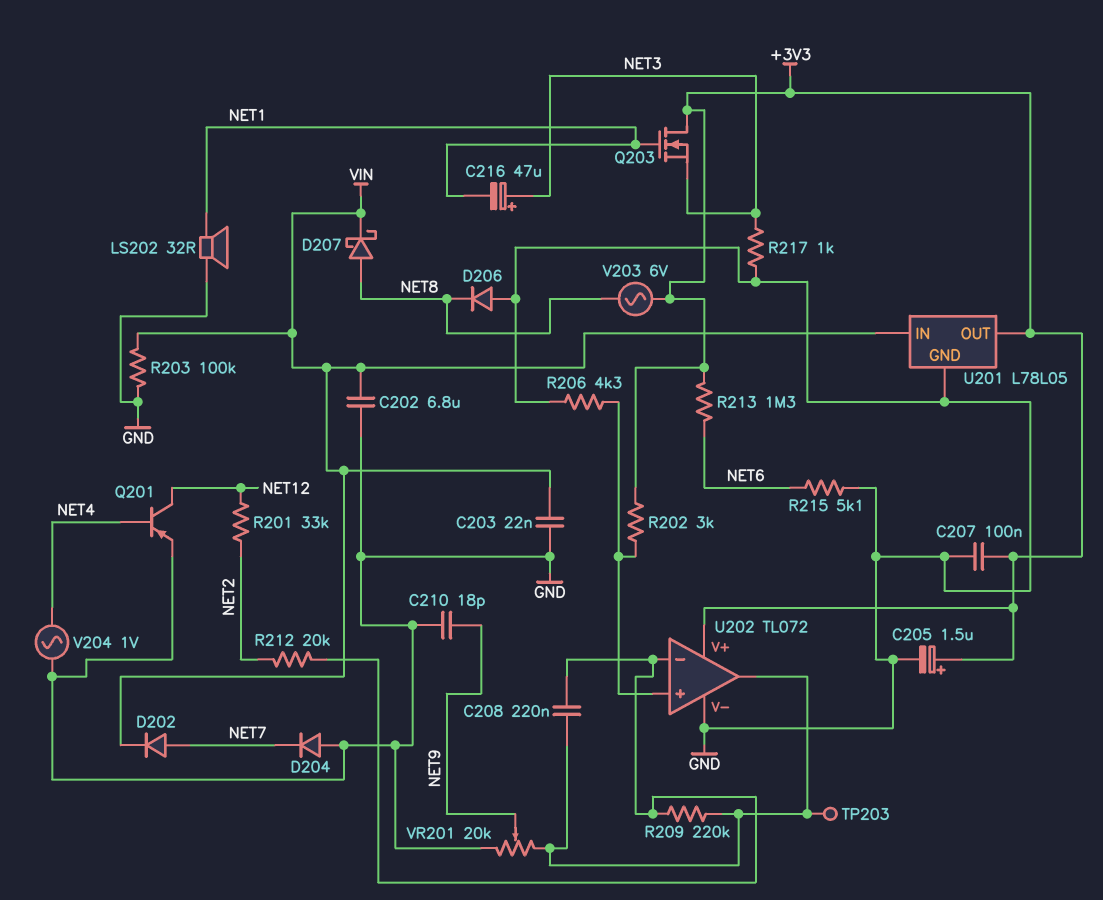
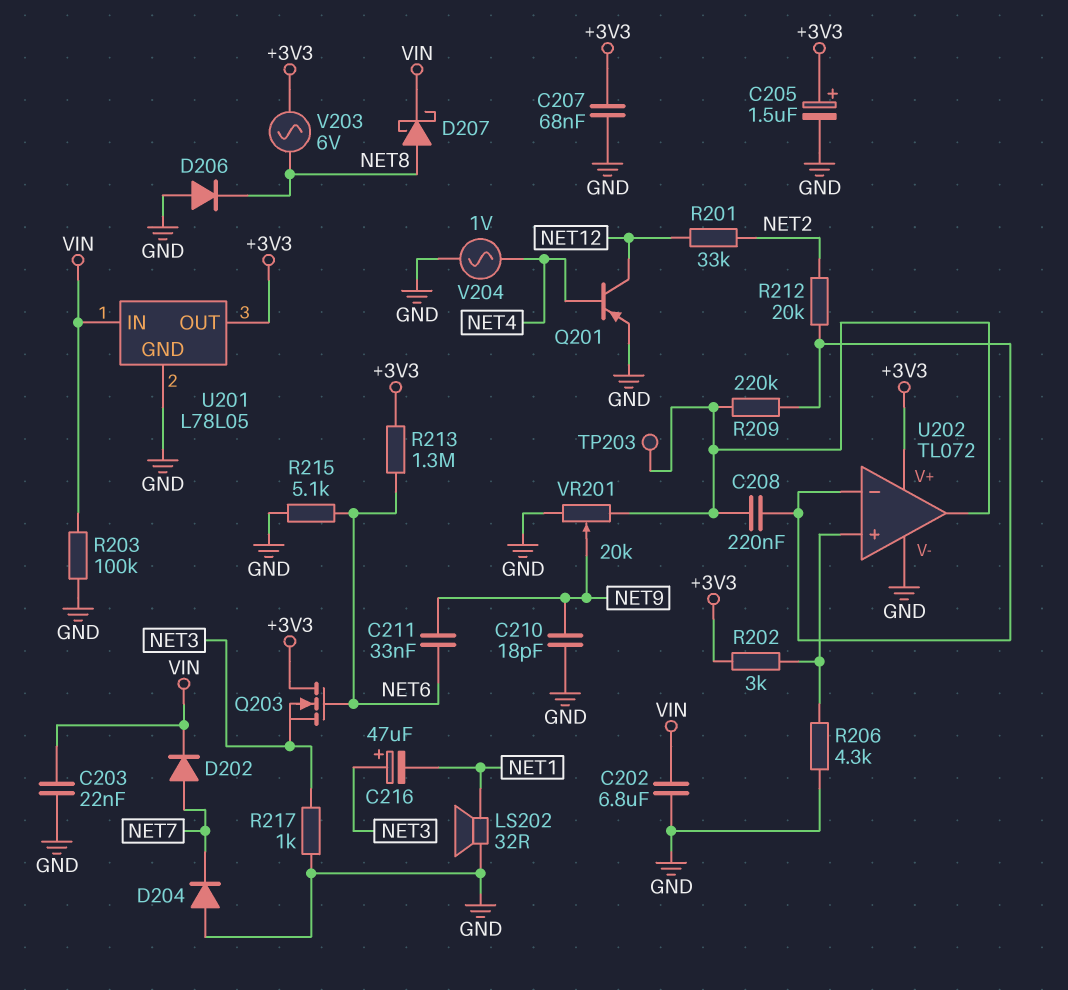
C207: 100nF (+3V3, GND) -> 68nF (+3V3, GND)
C211: none -> 33nF (NET6, NET9)
Q203: NMOS (G NET1, D +3V3, S NET3) -> NMOS (G NET6, D +3V3, S NET3)

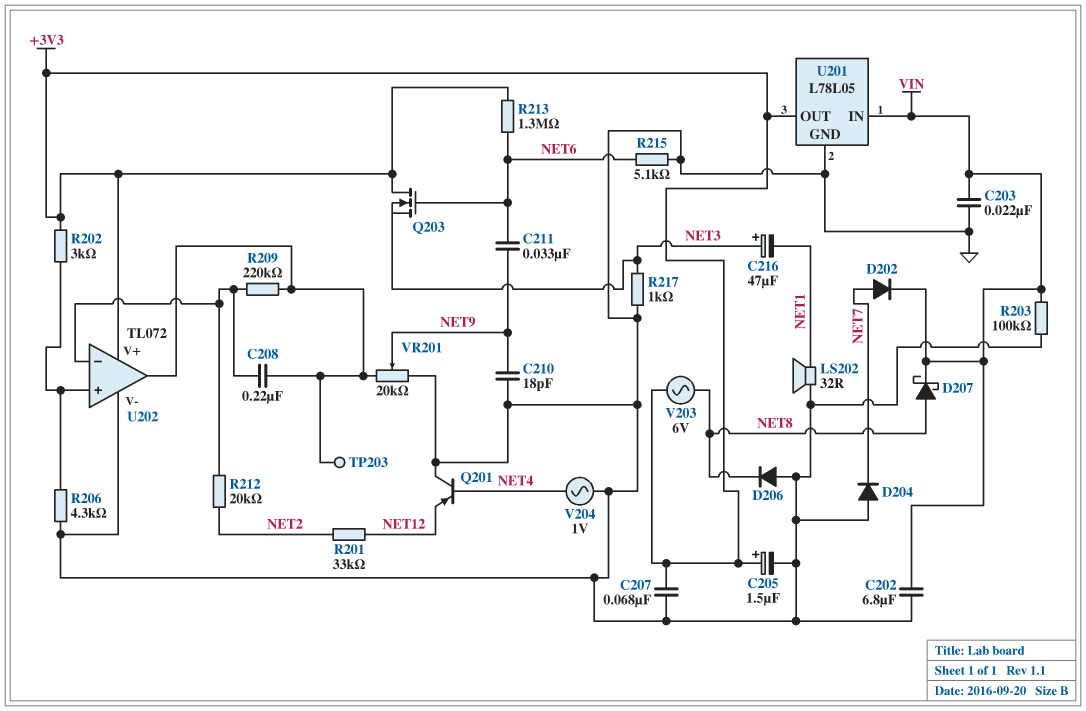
Q201: PNP (B NET4, C NET12, E GND) -> PNP (B NET4, C GND, E NET12)

